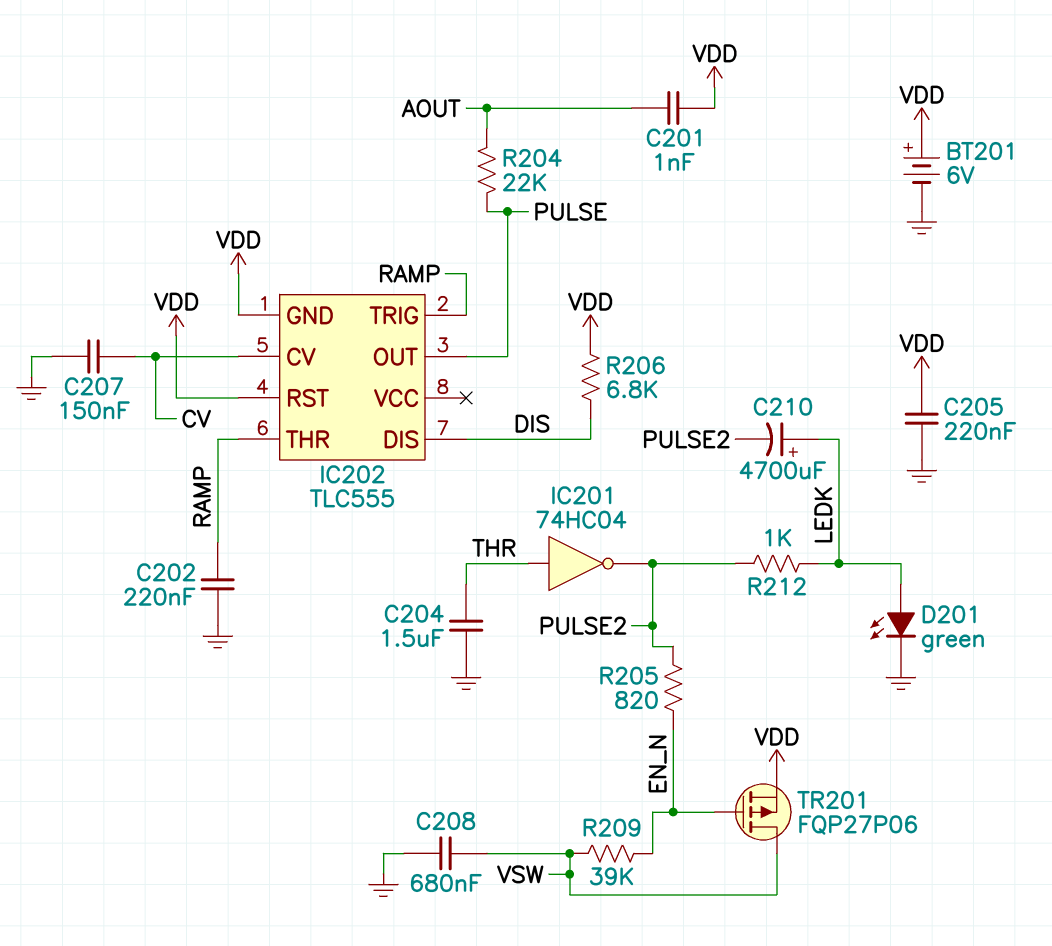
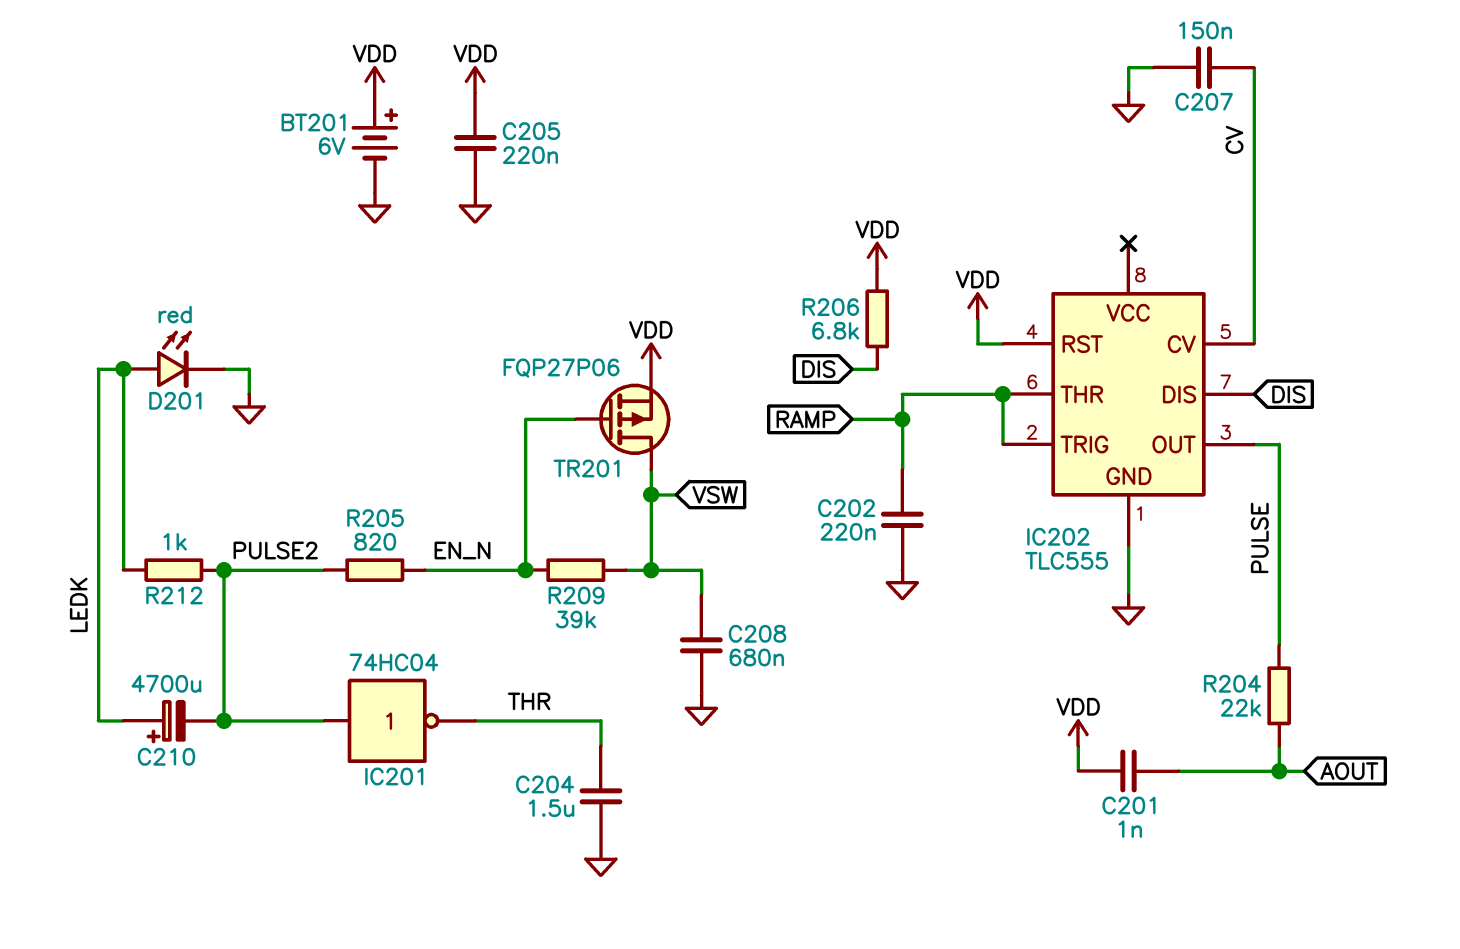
D201: LED green (A LEDK, K GND) -> LED red (A LEDK, K GND)
IC201: NOT 74HC04 (in THR, out PULSE2) -> NOT 74HC04 (in PULSE2, out THR)
IC202 pin GND: VDD -> GND

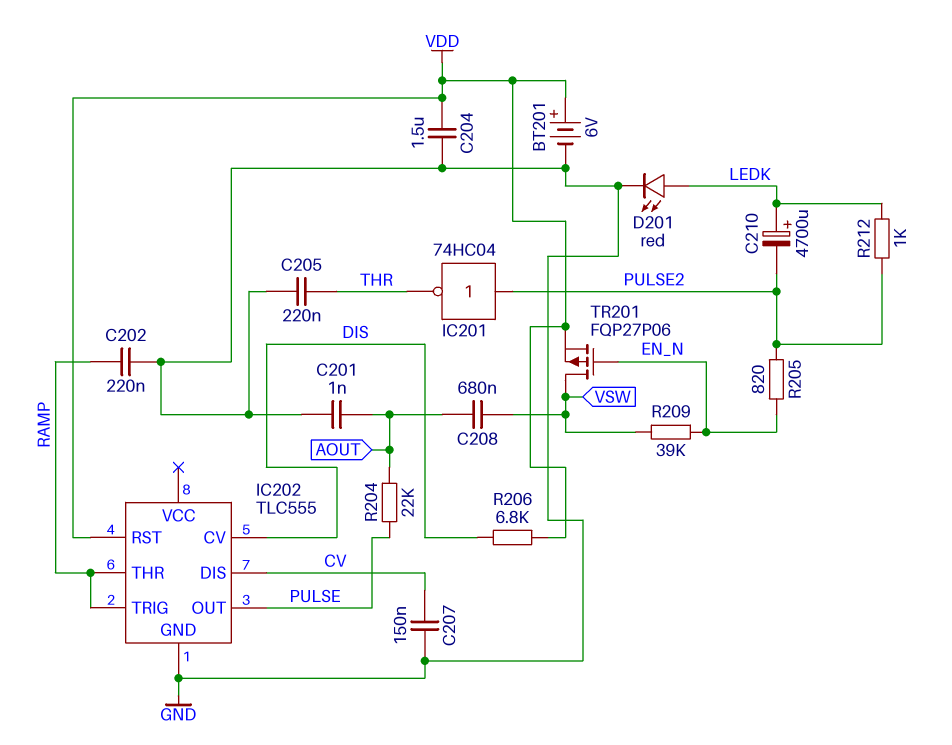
C201: 1nF (AOUT, VDD) -> 1nF (AOUT, GND)
C204: 1.5uF (GND, THR) -> 1.5uF (GND, VDD)
C205: 220nF (GND, VDD) -> 220nF (GND, THR)
C208: 680nF (GND, VSW) -> 680nF (AOUT, VSW)
IC202 pin CV: CV -> DIS
IC202 pin DIS: DIS -> CV

